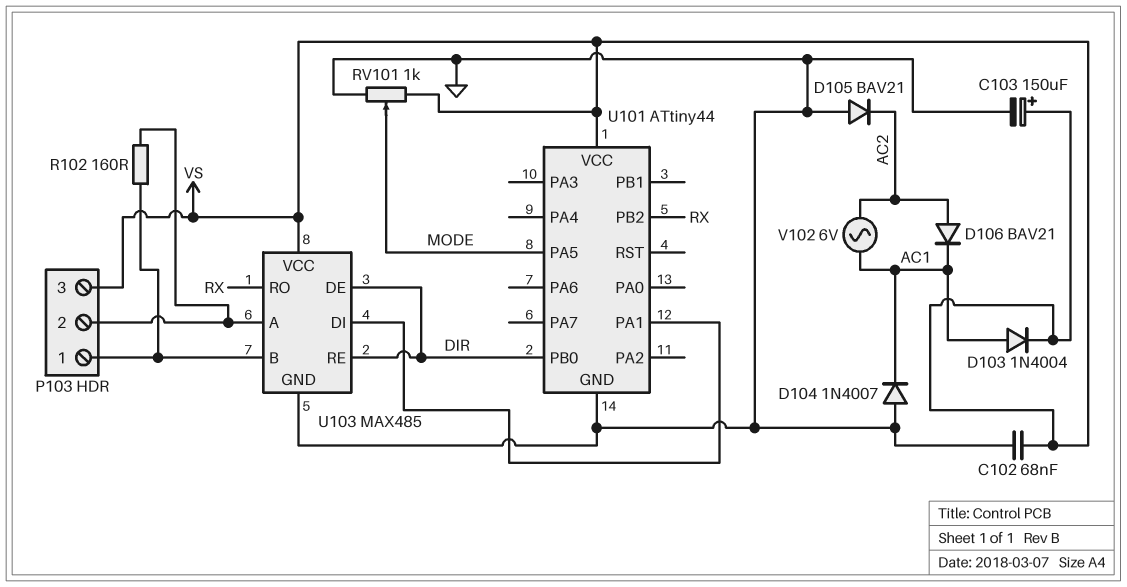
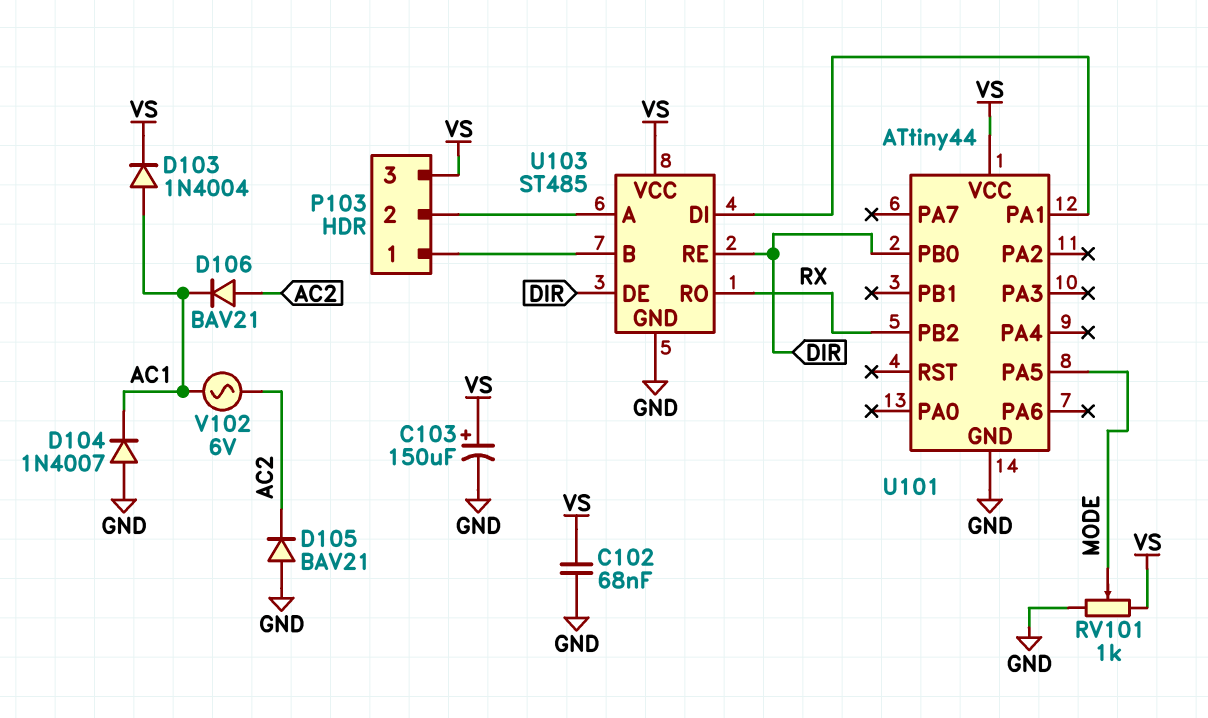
R102: 160 (P103/1, P103/2) -> none
U103: MAX485 -> ST485

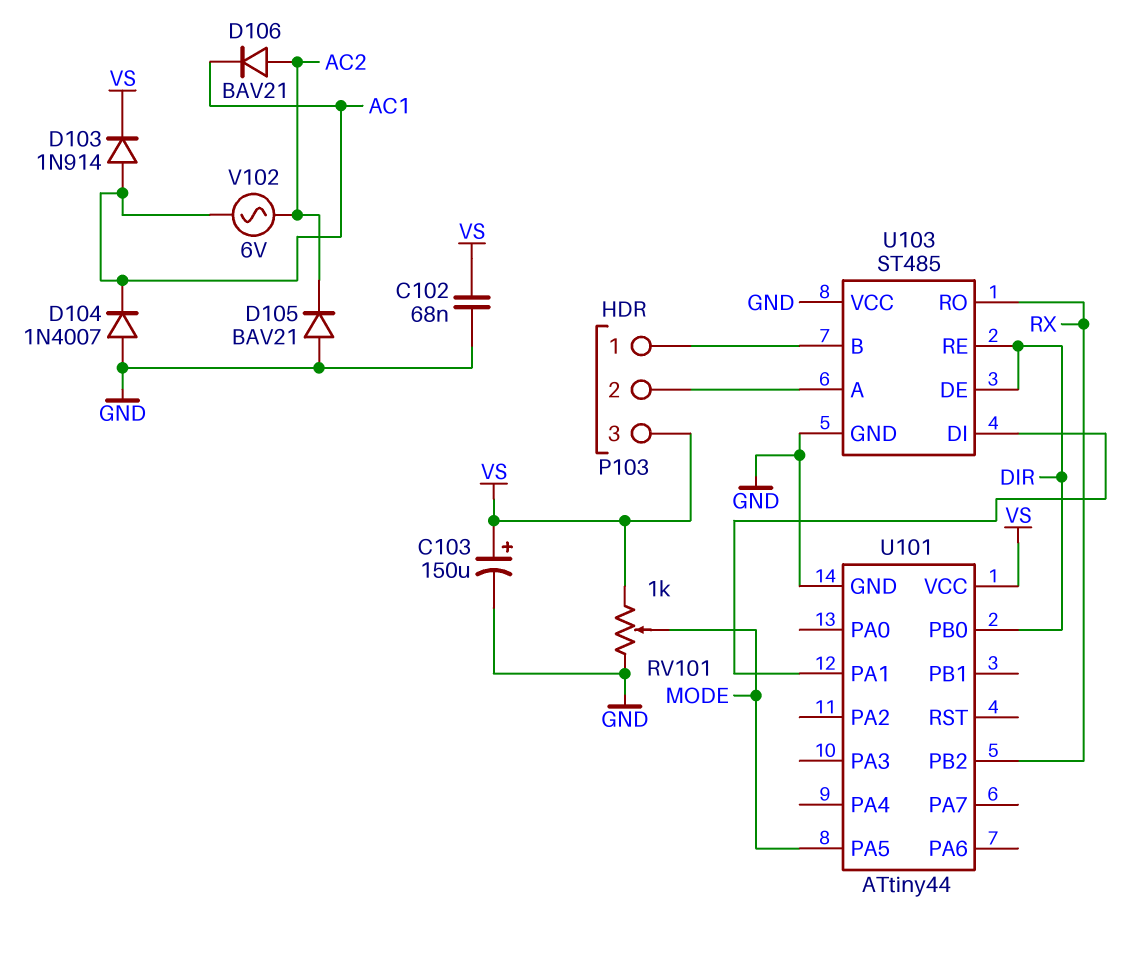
D103: diode 1N4004 (A AC1, K VS) -> diode 1N914 (A AC1, K VS)
U103 pin VCC: VS -> GND

